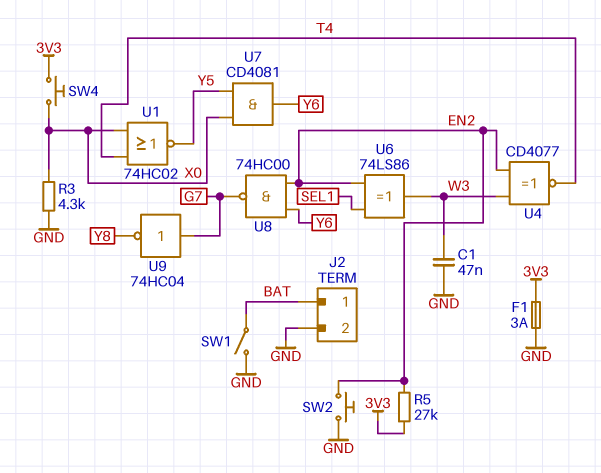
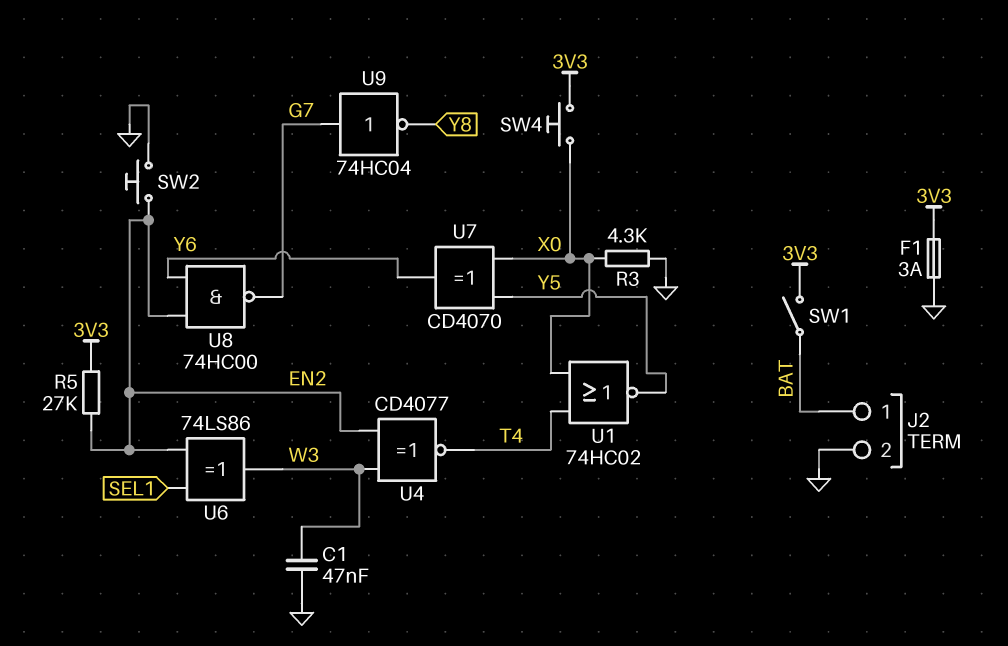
SW1: switch (BAT, GND) -> switch (3V3, BAT)
U7: AND CD4081 (in X0, in Y5, out Y6) -> XOR CD4070 (in X0, in Y5, out Y6)

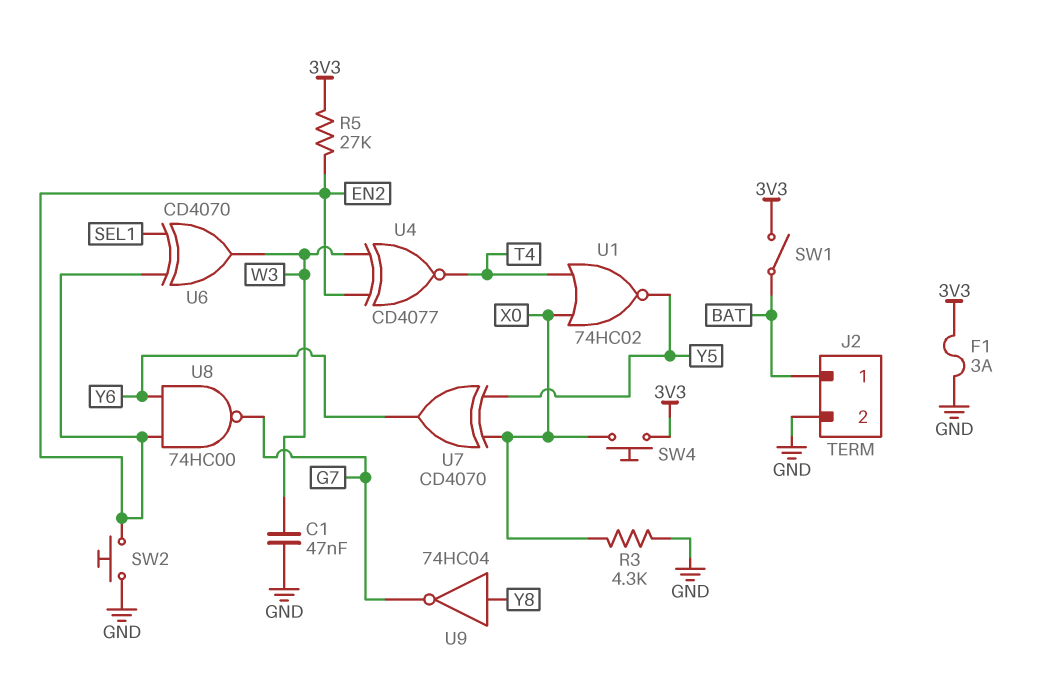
U6: XOR 74LS86 (in EN2, in SEL1, out W3) -> XOR CD4070 (in EN2, in SEL1, out W3)
U9: NOT 74HC04 (in G7, out Y8) -> NOT 74HC04 (in Y8, out G7)

